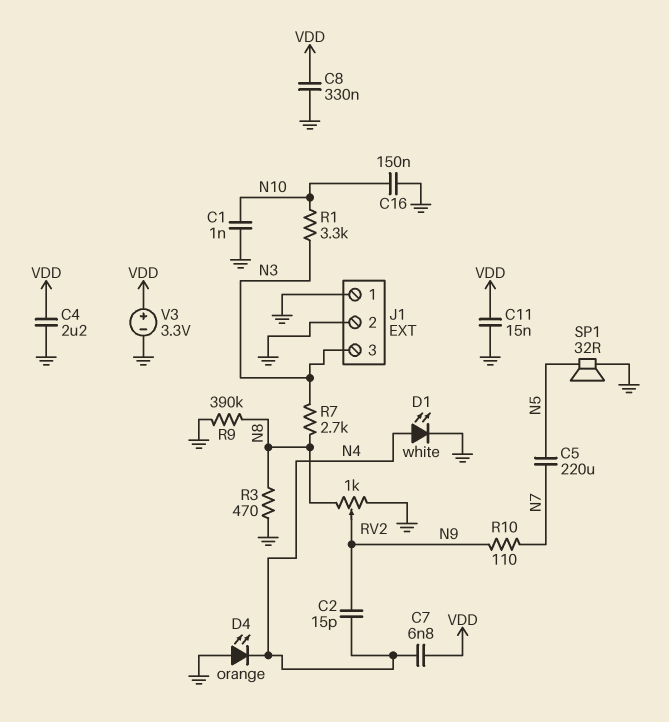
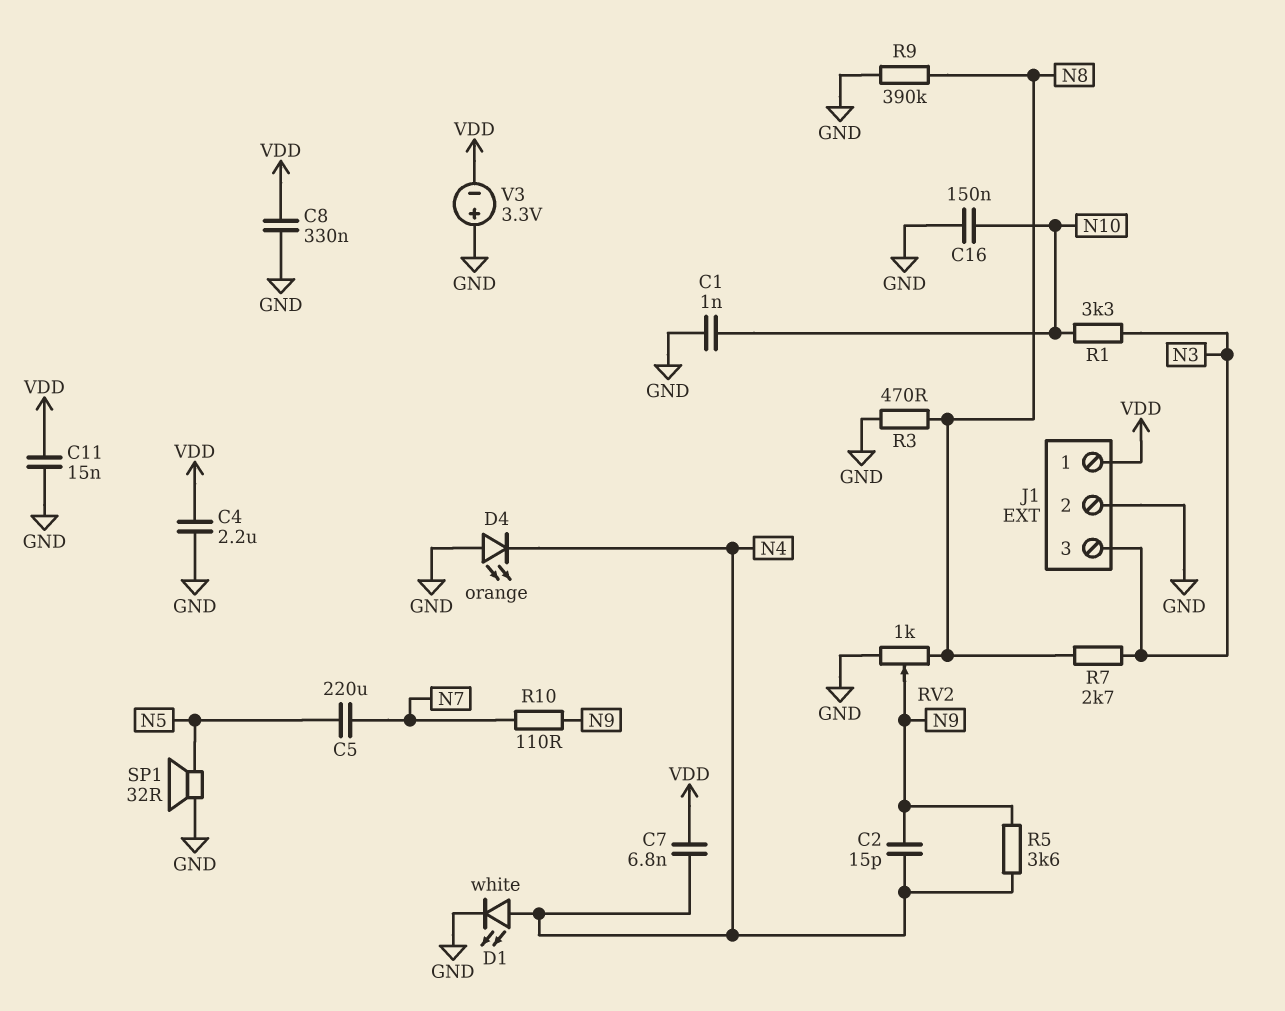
J1 pin 1: GND -> VDD
R5: none -> 3.6k (N4, N9)
V3: 3.3V (plus VDD, minus GND) -> 3.3V (plus GND, minus VDD)

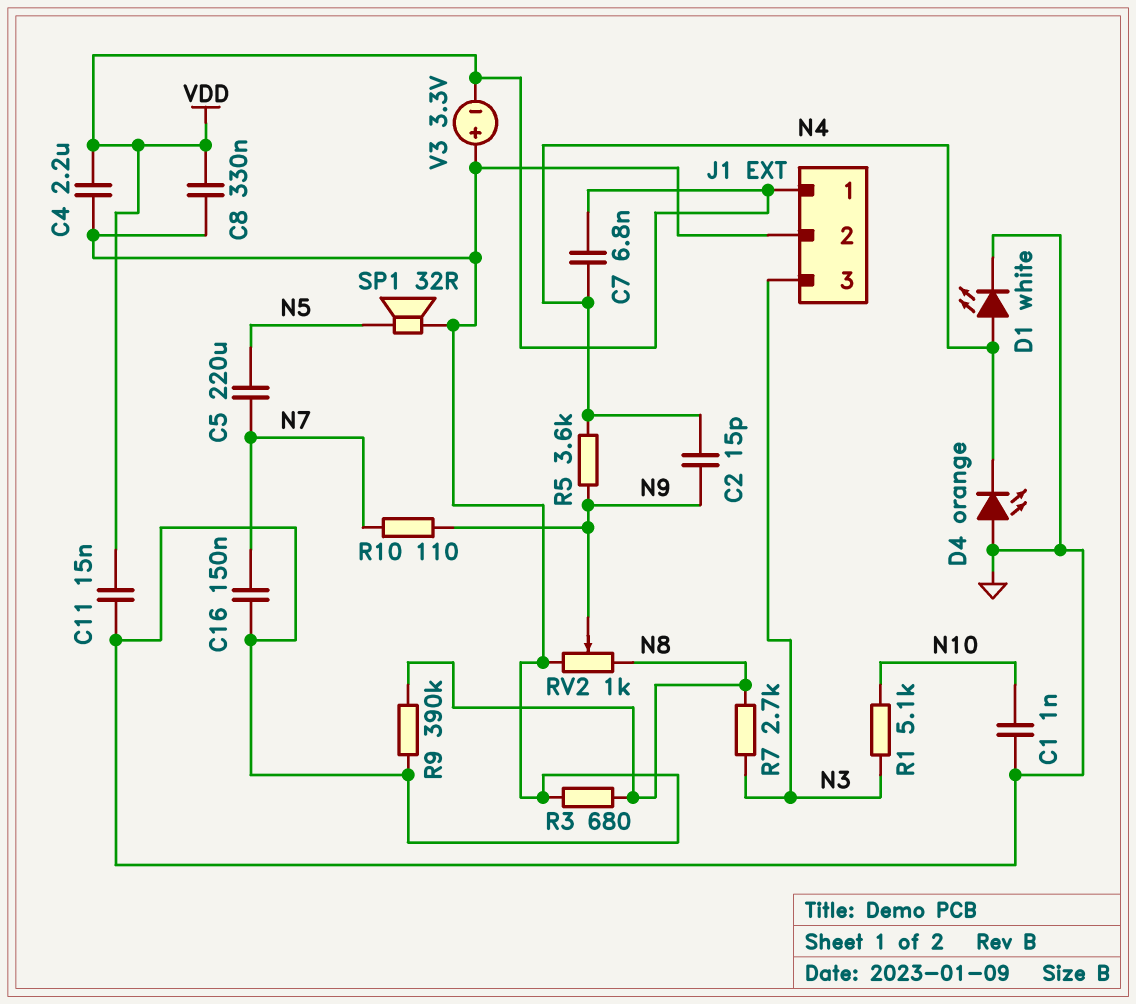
C16: 150nF (GND, N10) -> 150nF (GND, N7)
R1: 3.3k (N3, N10) -> 5.1k (N3, N10)
R3: 470 (GND, N8) -> 680 (GND, N8)

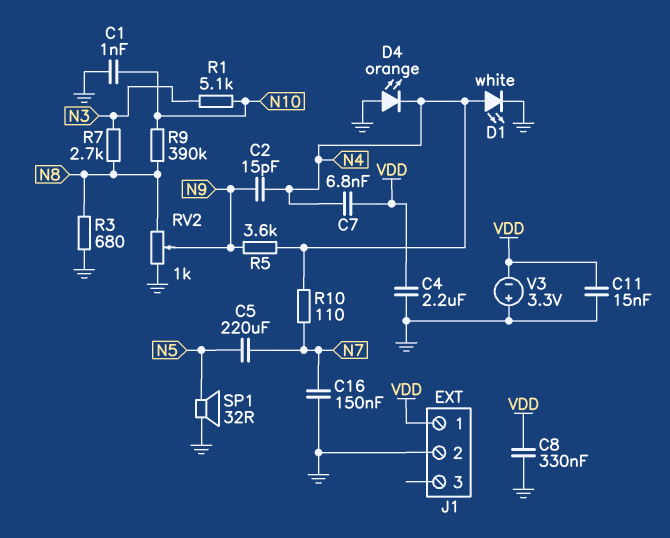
J1 pin 3: N3 -> none
R9: 390k (GND, N8) -> 390k (N8, N10)
R10: 110 (N7, N9) -> 110 (N4, N7)

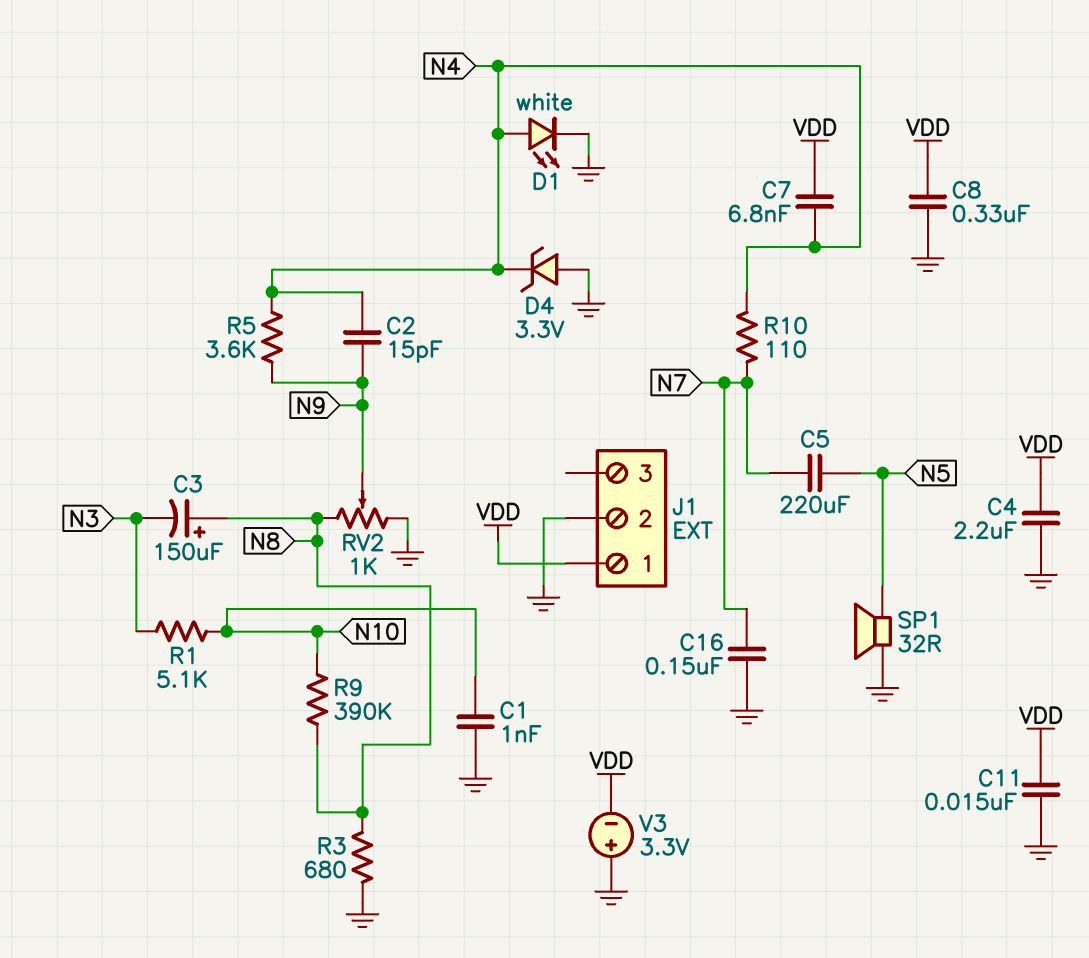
C3: none -> 150uF (plus N8, minus N3)
D4: LED orange (A GND, K N4) -> zener 3.3V (A GND, K N4)
R7: 2.7k (N3, N8) -> none

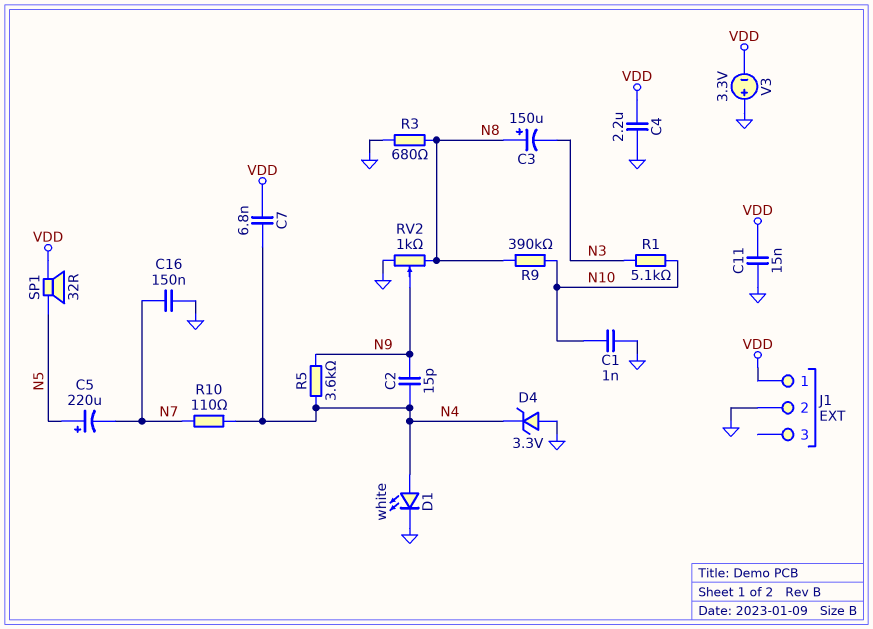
C5: 220uF (N5, N7) -> 220uF (plus N5, minus N7)
C8: 330nF (GND, VDD) -> none
SP1: speaker 32R (GND, N5) -> speaker 32R (N5, VDD)

